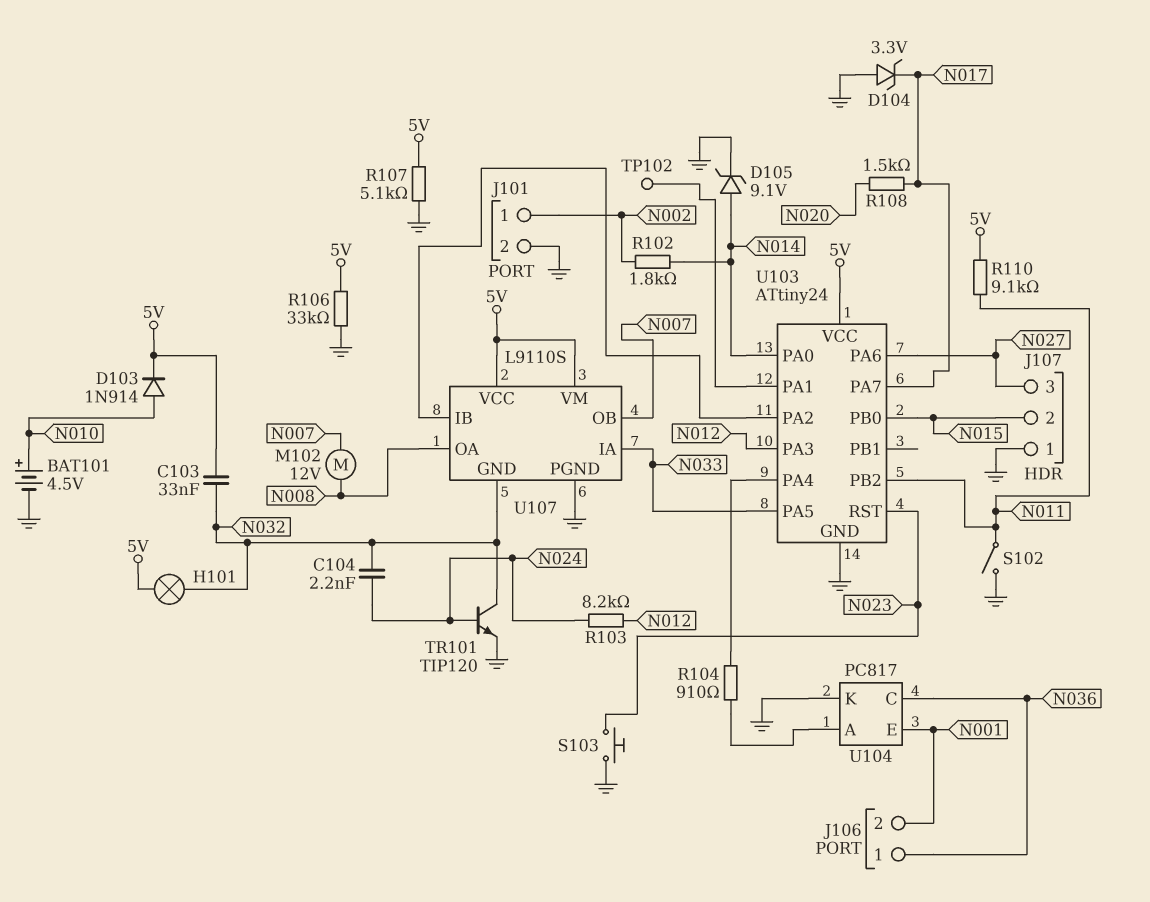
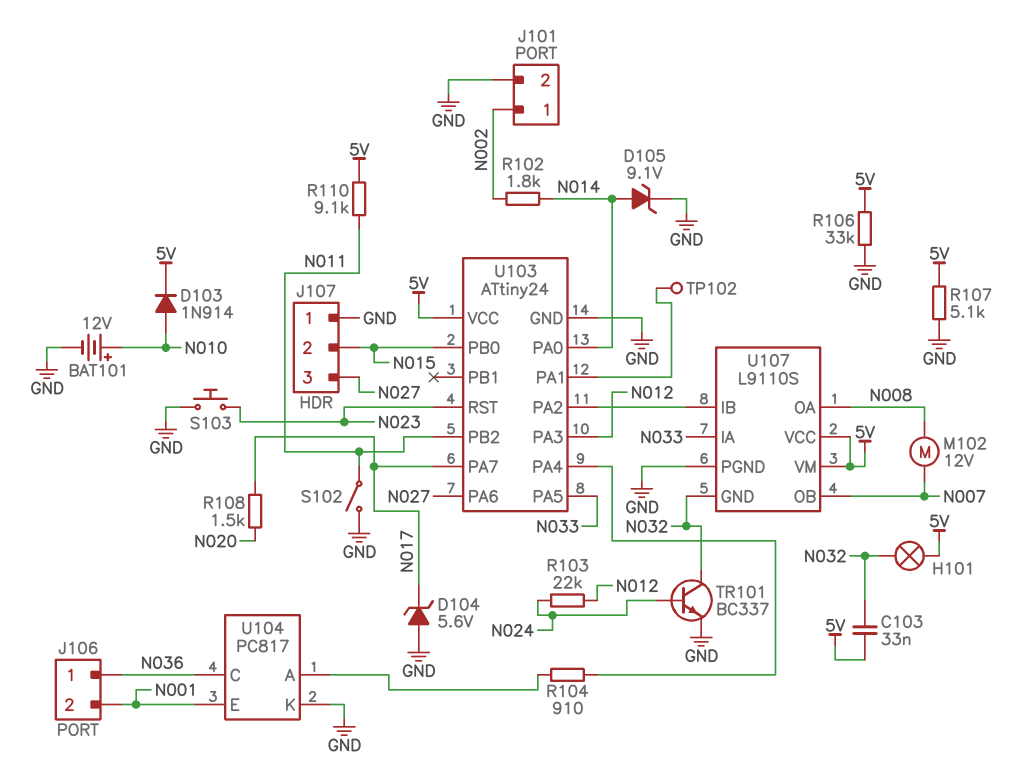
BAT101: 4.5V (plus N010, minus GND) -> 12V (plus N010, minus GND)
C104: 2.2nF (N024, N032) -> none
D104: zener 3.3V (A GND, K N017) -> zener 5.6V (A GND, K N017)
R103: 8.2k (N012, N024) -> 22k (N012, N024)
TR101: NPN TIP120 (B N024, C N032, E GND) -> NPN BC337 (B N024, C N032, E GND)

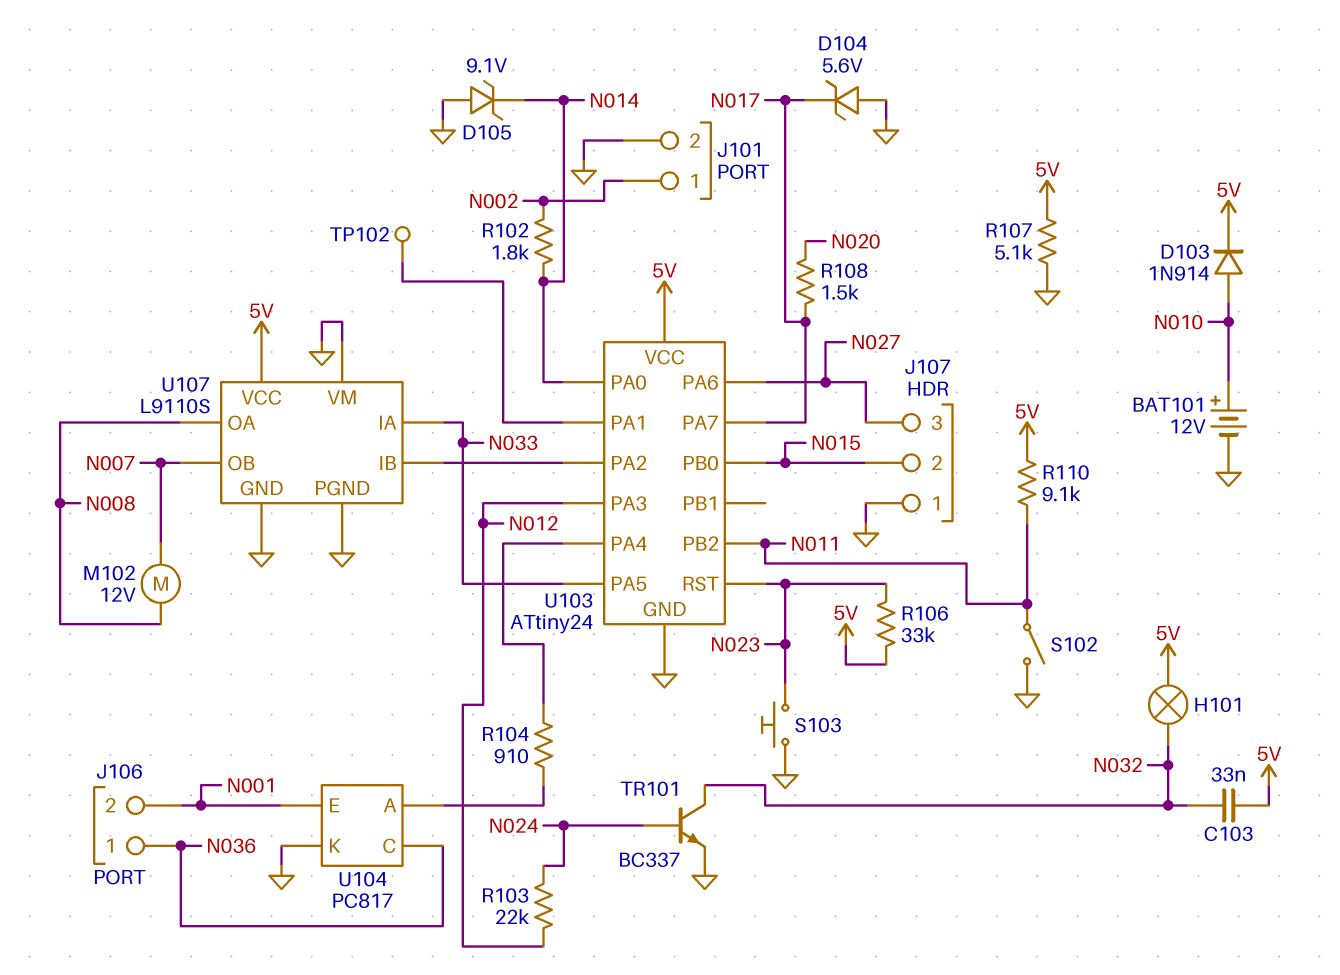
D105: zener 9.1V (A N014, K GND) -> zener 9.1V (A GND, K N014)
R106: 33k (5V, GND) -> 33k (5V, N023)
U107 pin GND: N032 -> GND
U107 pin VM: 5V -> GND

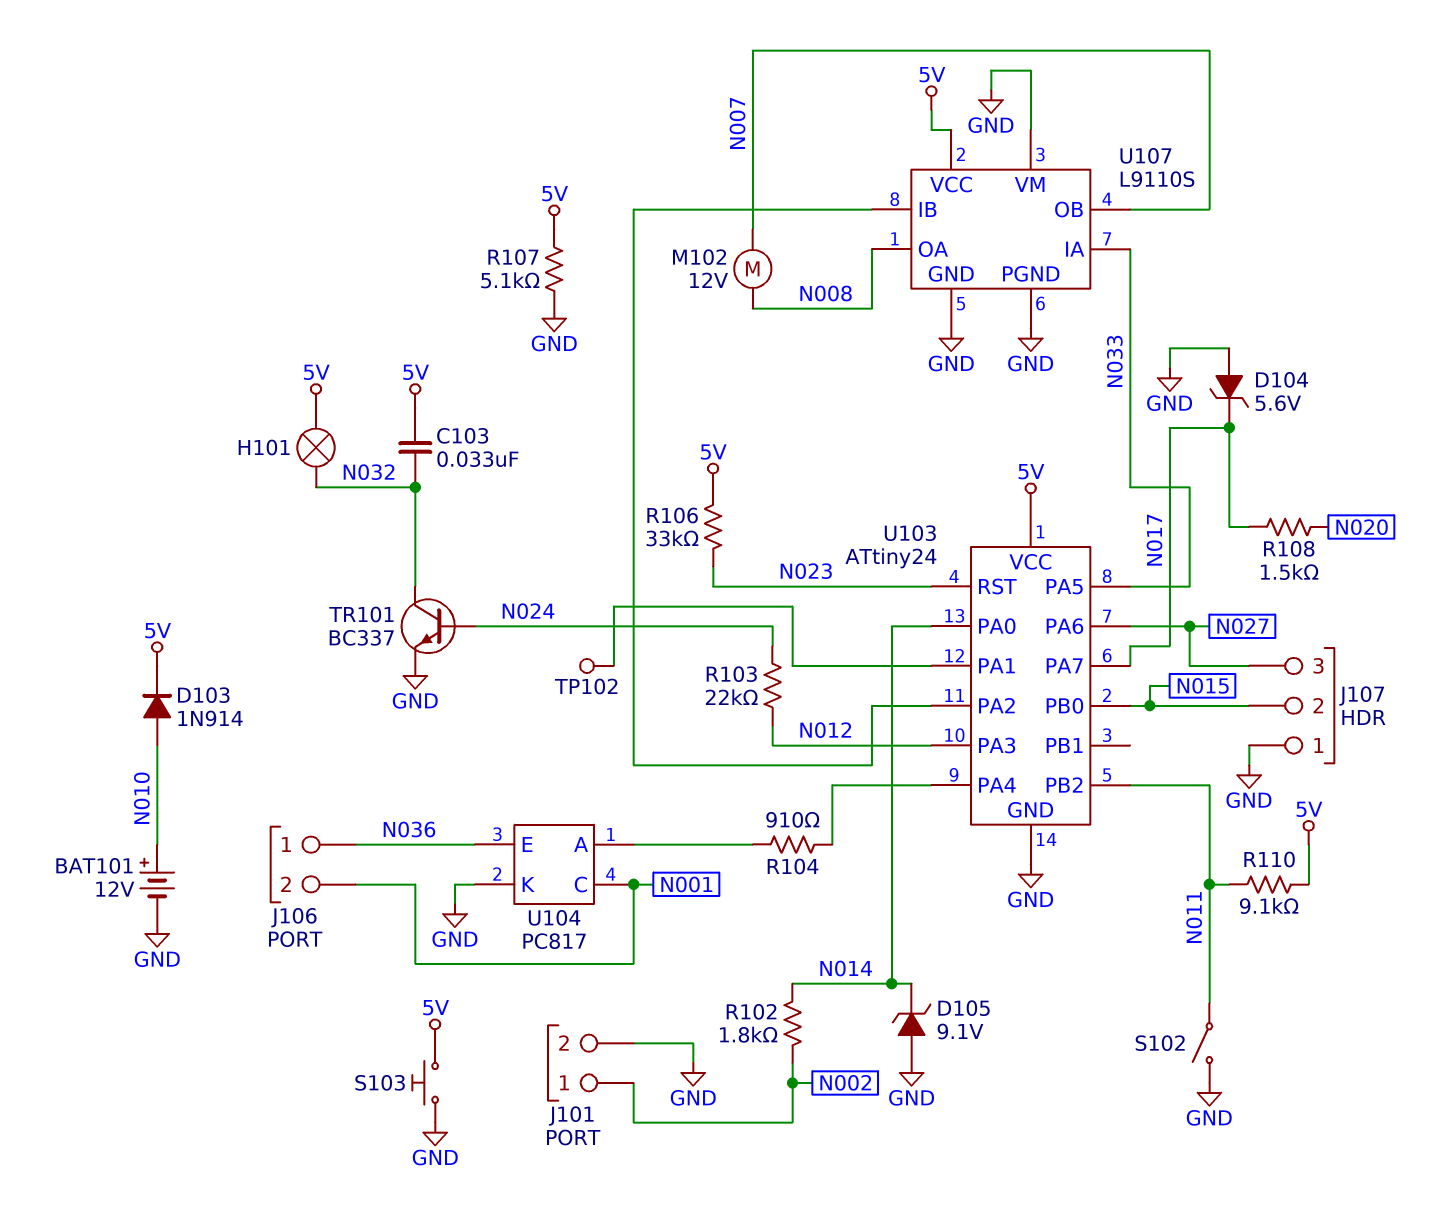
S103: button (GND, N023) -> button (5V, GND)
U104 pin C: N036 -> N001
U104 pin E: N001 -> N036

